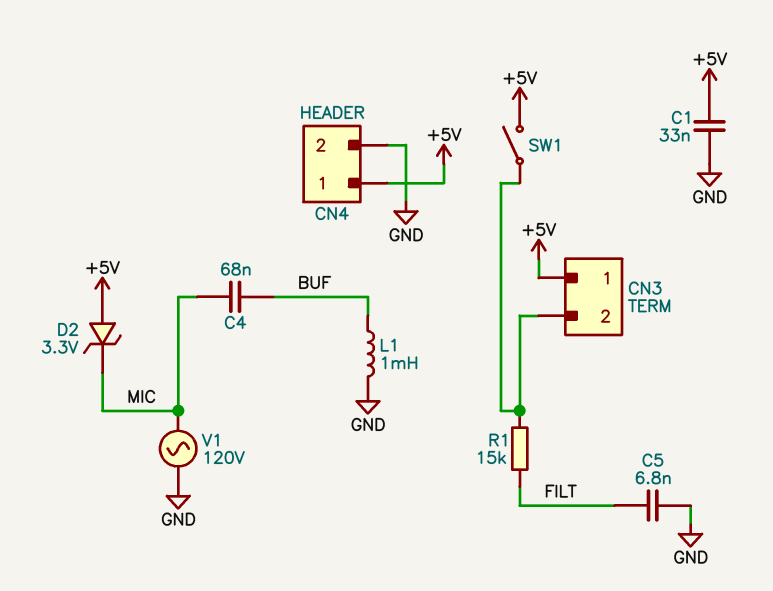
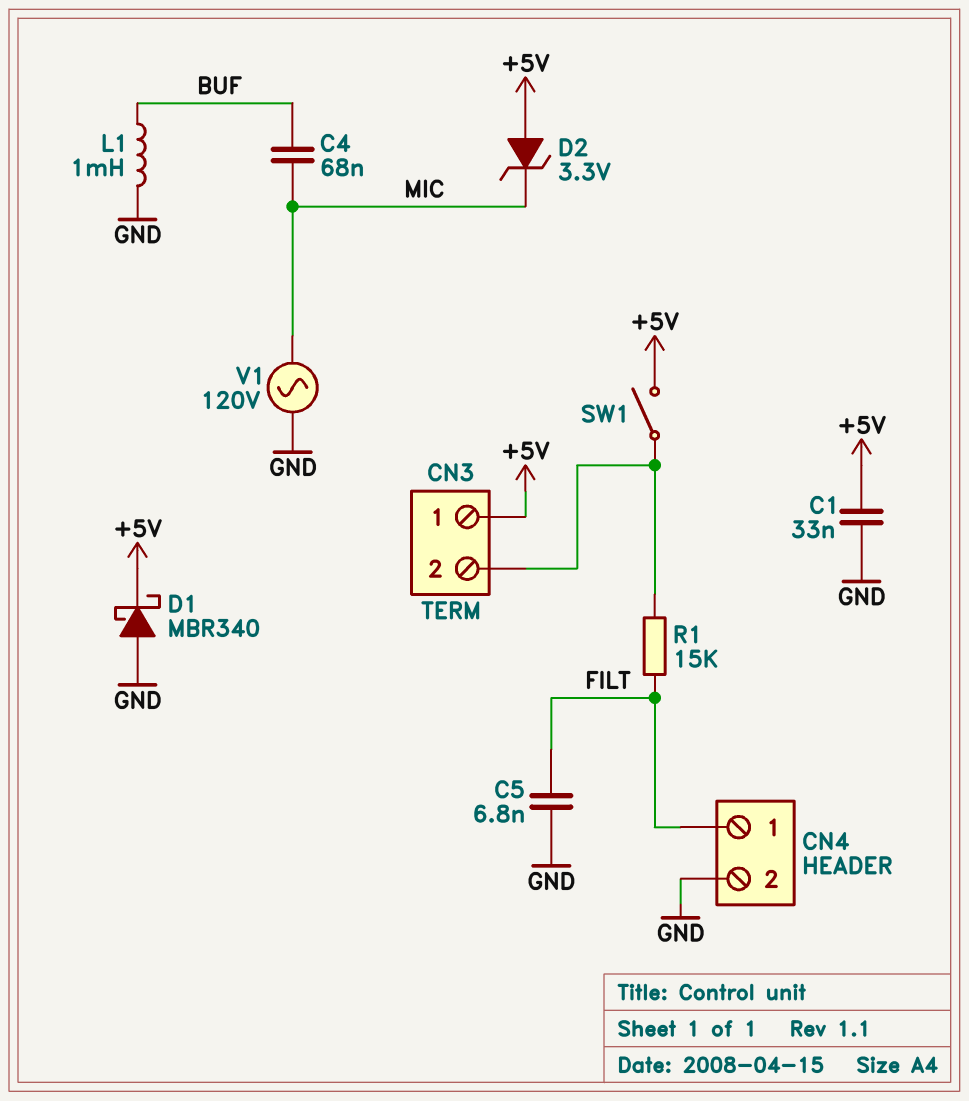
CN4 pin 1: +5V -> FILT
D1: none -> schottky MBR340 (A GND, K +5V)

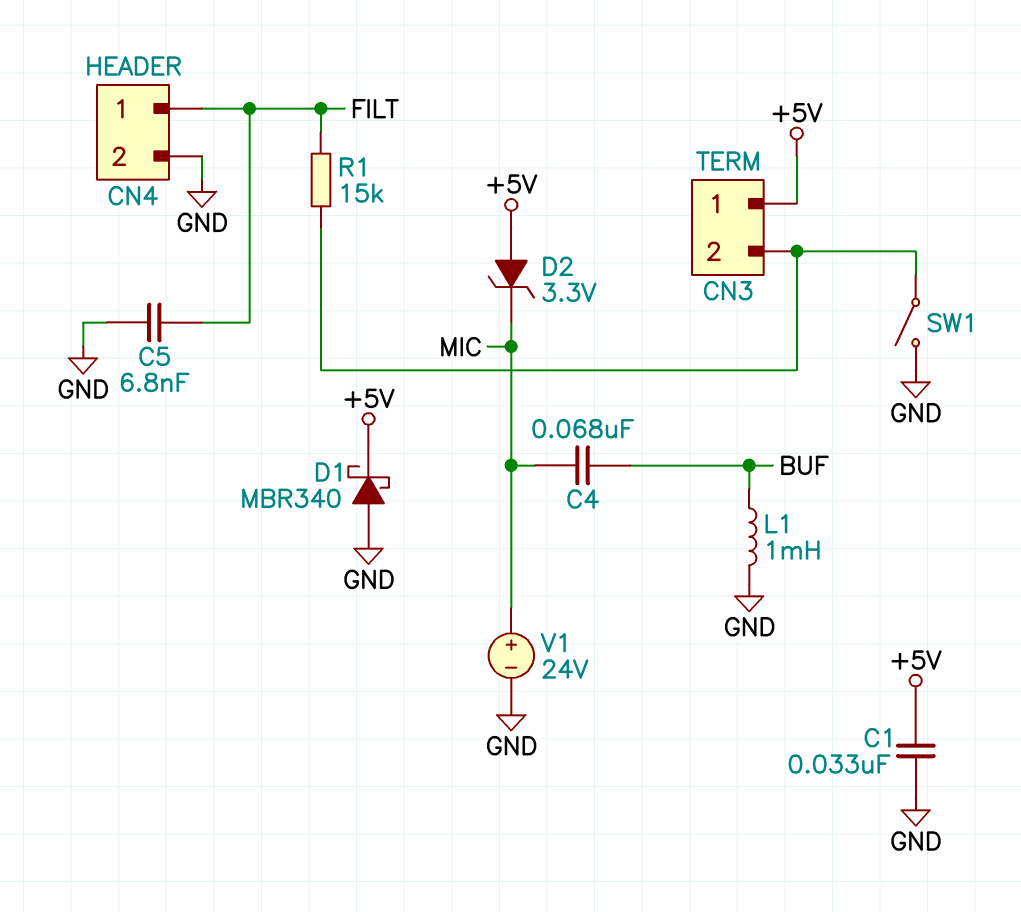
SW1: switch (+5V, CN3/2) -> switch (CN3/2, GND)
V1: AC 120V (GND, MIC) -> 24V (plus MIC, minus GND)

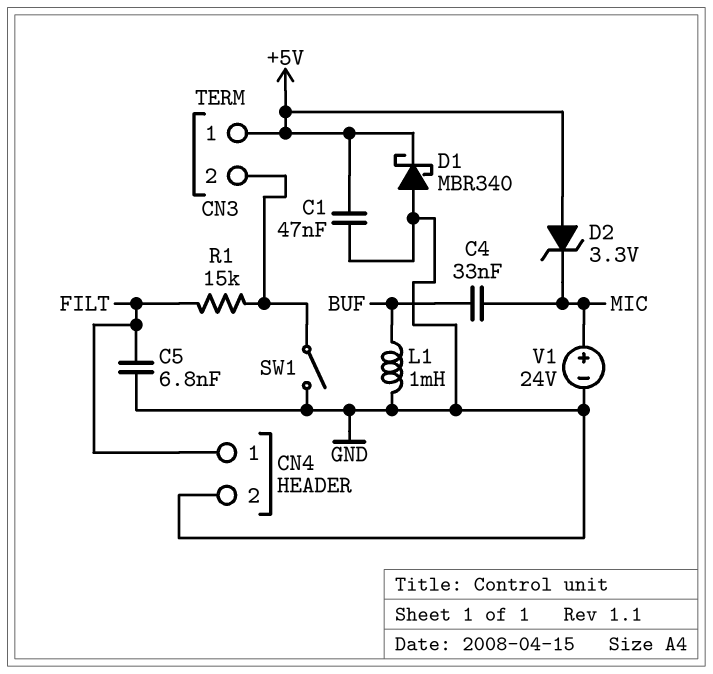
C1: 33nF (+5V, GND) -> 47nF (+5V, GND)
C4: 68nF (BUF, MIC) -> 33nF (BUF, MIC)

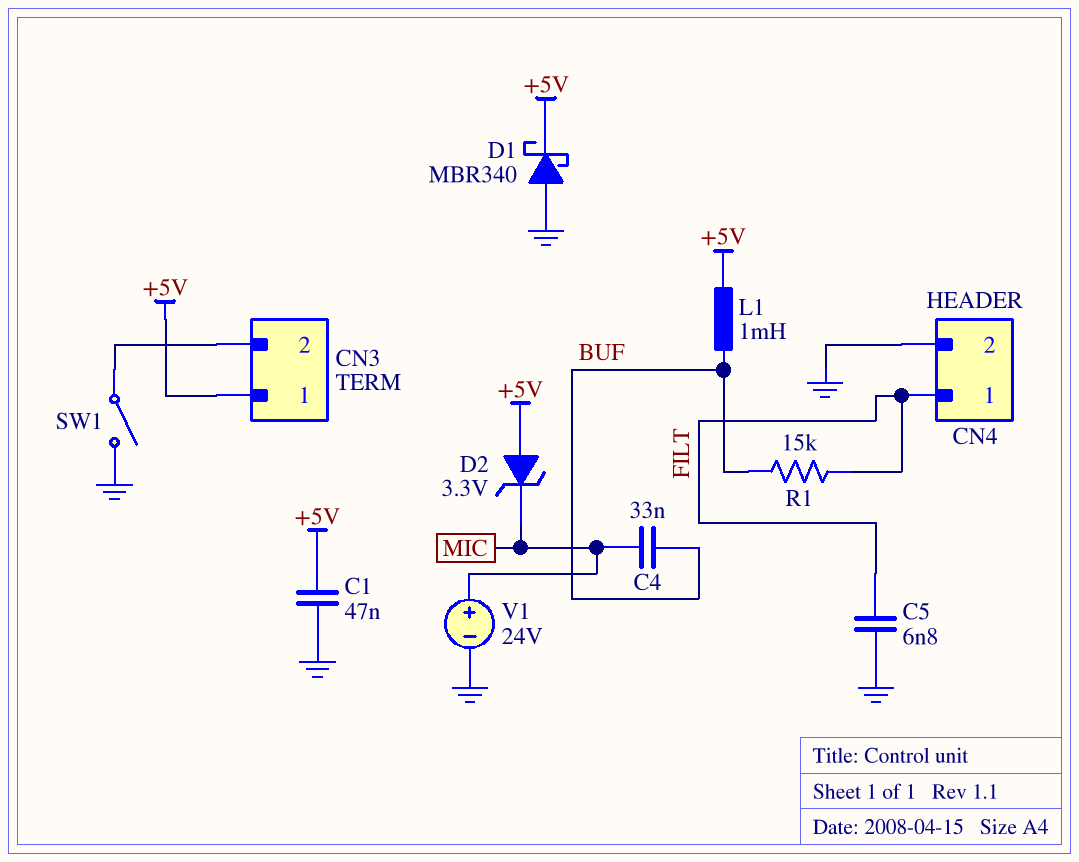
L1: 1mH (BUF, GND) -> 1mH (+5V, BUF)
R1: 15k (CN3/2, FILT) -> 15k (BUF, FILT)

